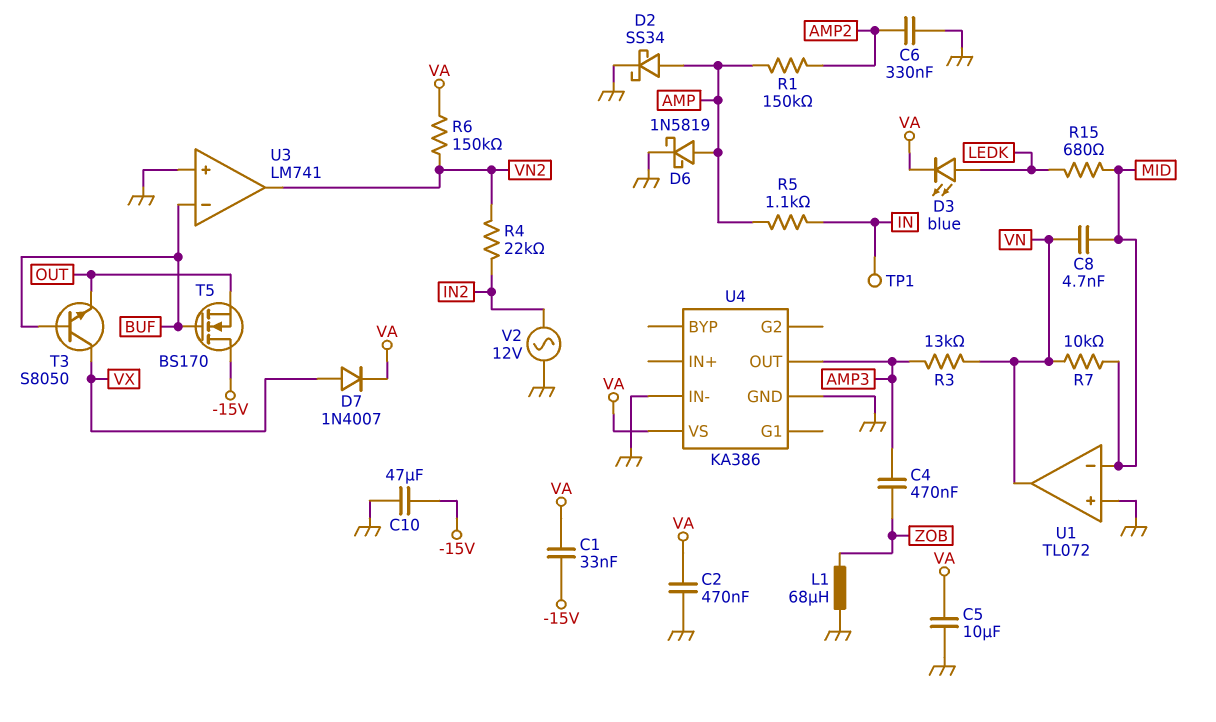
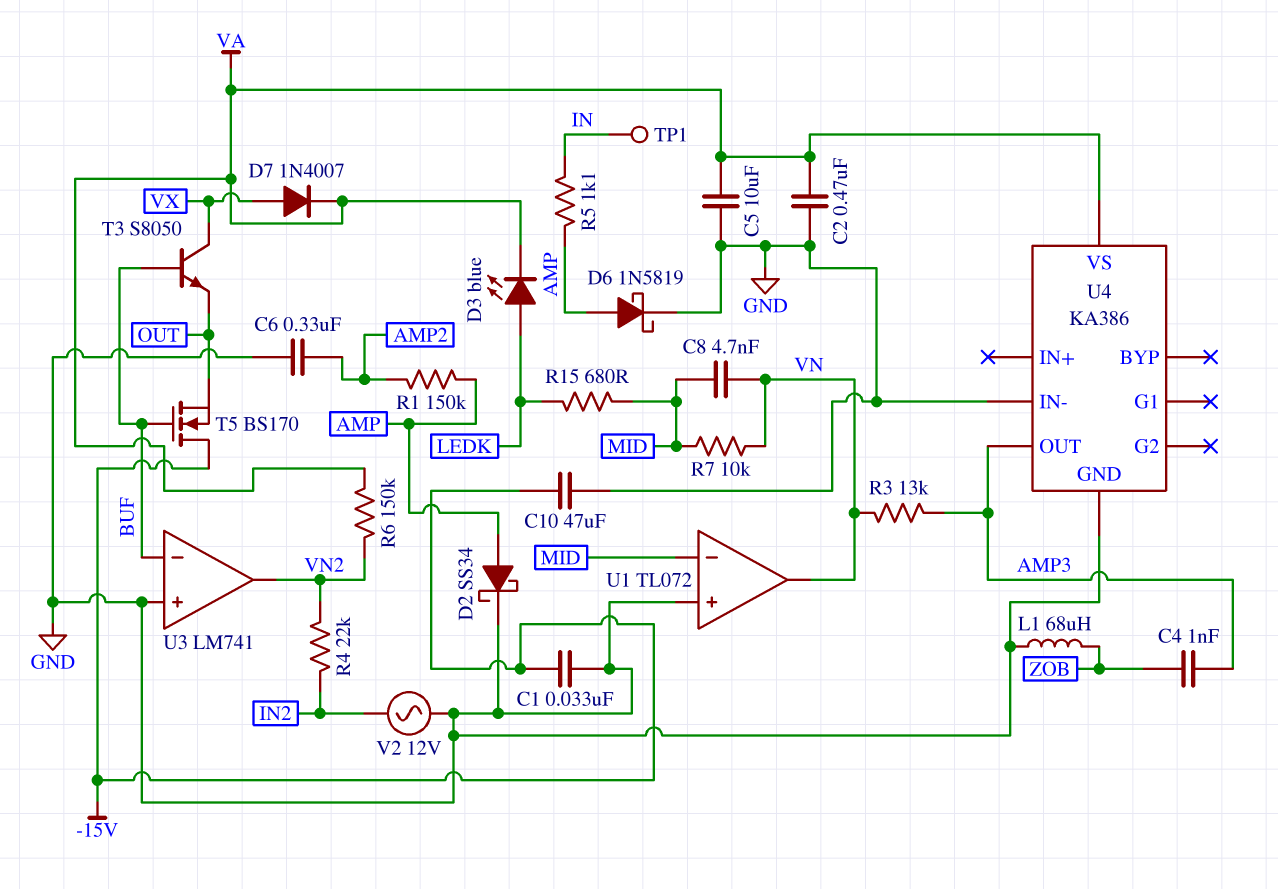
C1: 33nF (-15V, VA) -> 33nF (-15V, GND)
C4: 470nF (AMP3, ZOB) -> 1nF (AMP3, ZOB)

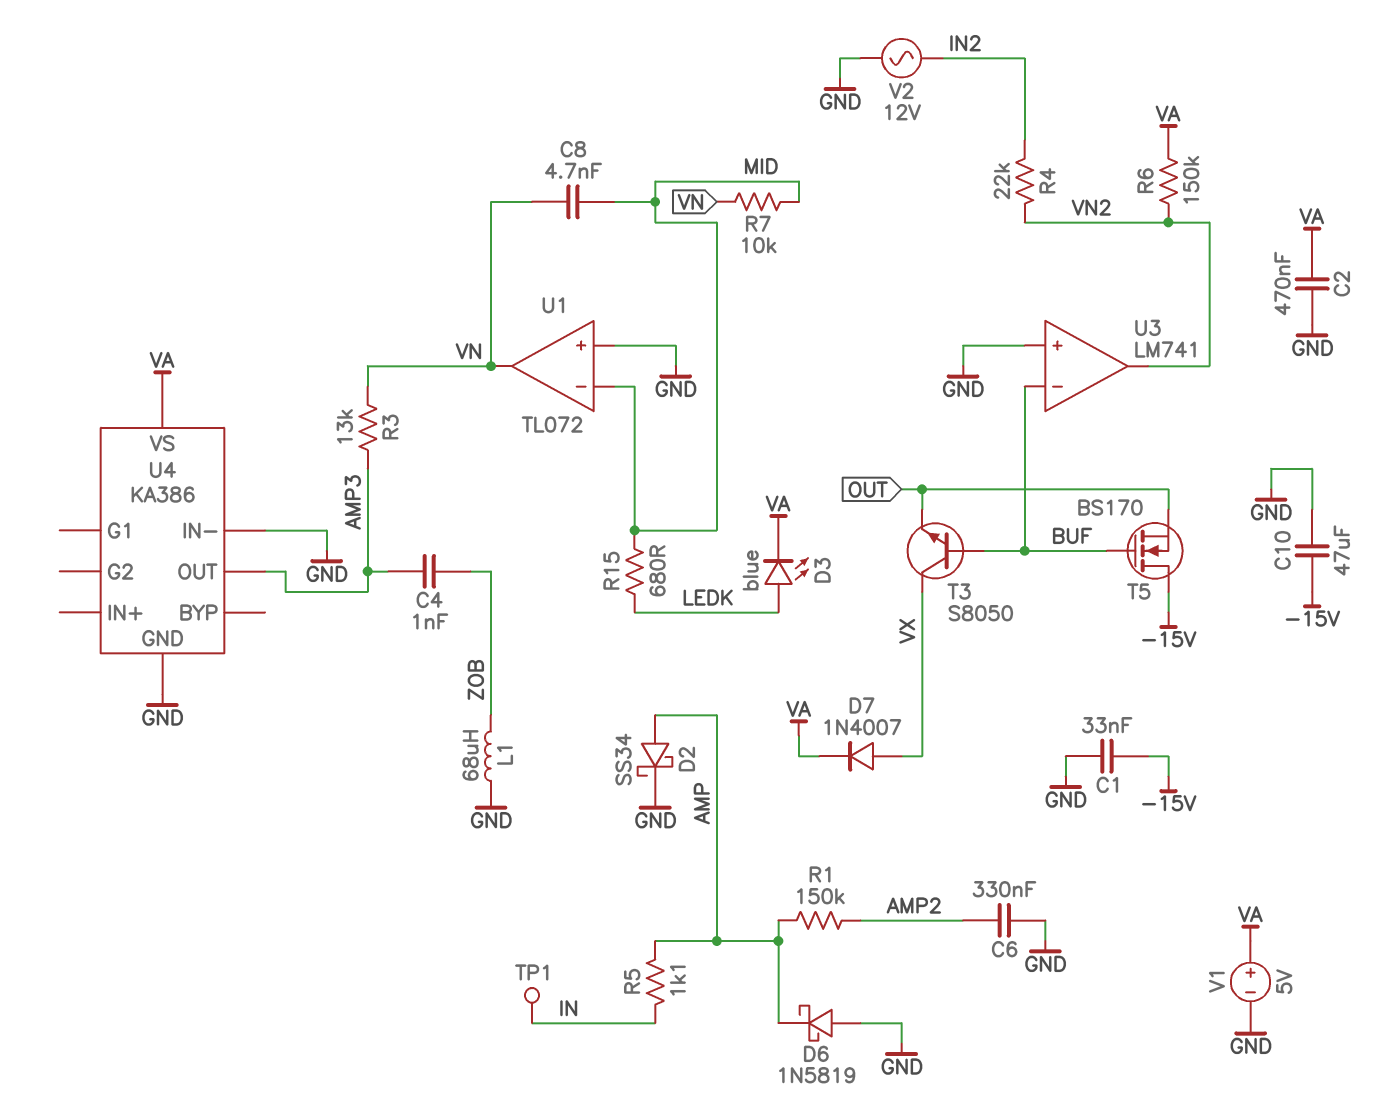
C5: 10uF (GND, VA) -> none
D6: schottky 1N5819 (A AMP, K GND) -> schottky 1N5819 (A GND, K AMP)
V1: none -> 5V (plus VA, minus GND)

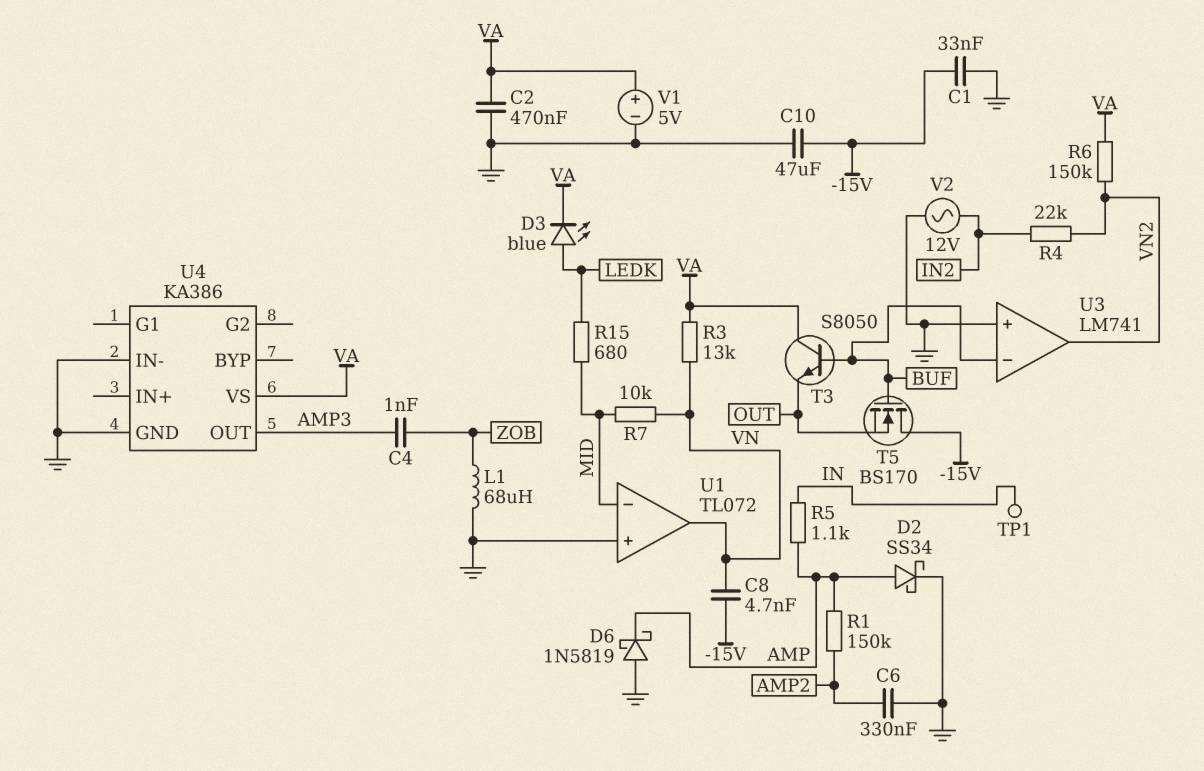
C8: 4.7nF (MID, VN) -> 4.7nF (-15V, VN)
D7: diode 1N4007 (A VX, K VA) -> none
R3: 13k (AMP3, VN) -> 13k (VA, VN)
T3: NPN S8050 (B BUF, C VX, E OUT) -> NPN S8050 (B BUF, C VA, E OUT)

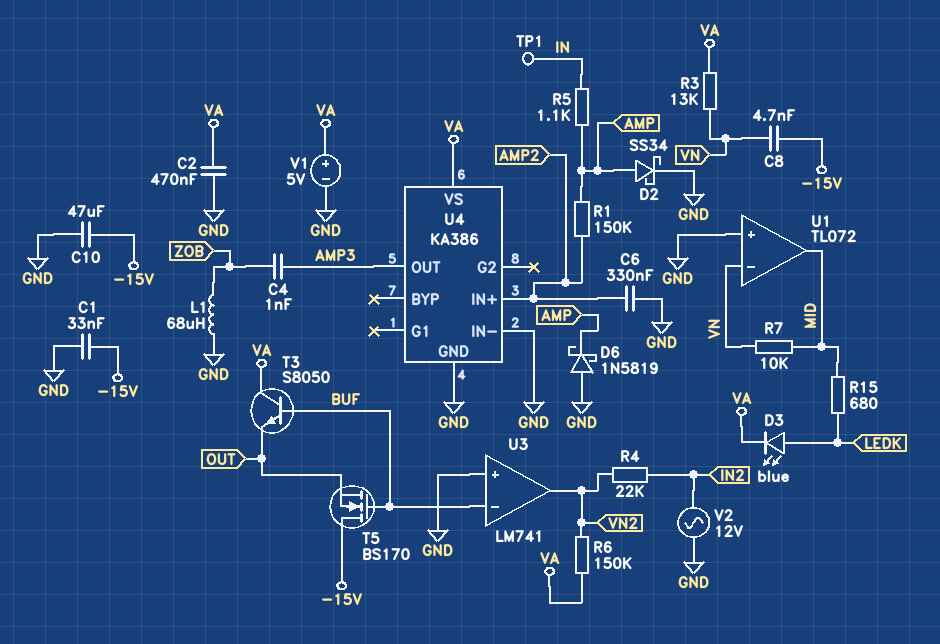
U1 pin in-: MID -> VN
U1 pin out: VN -> MID
U4 pin IN+: none -> AMP2

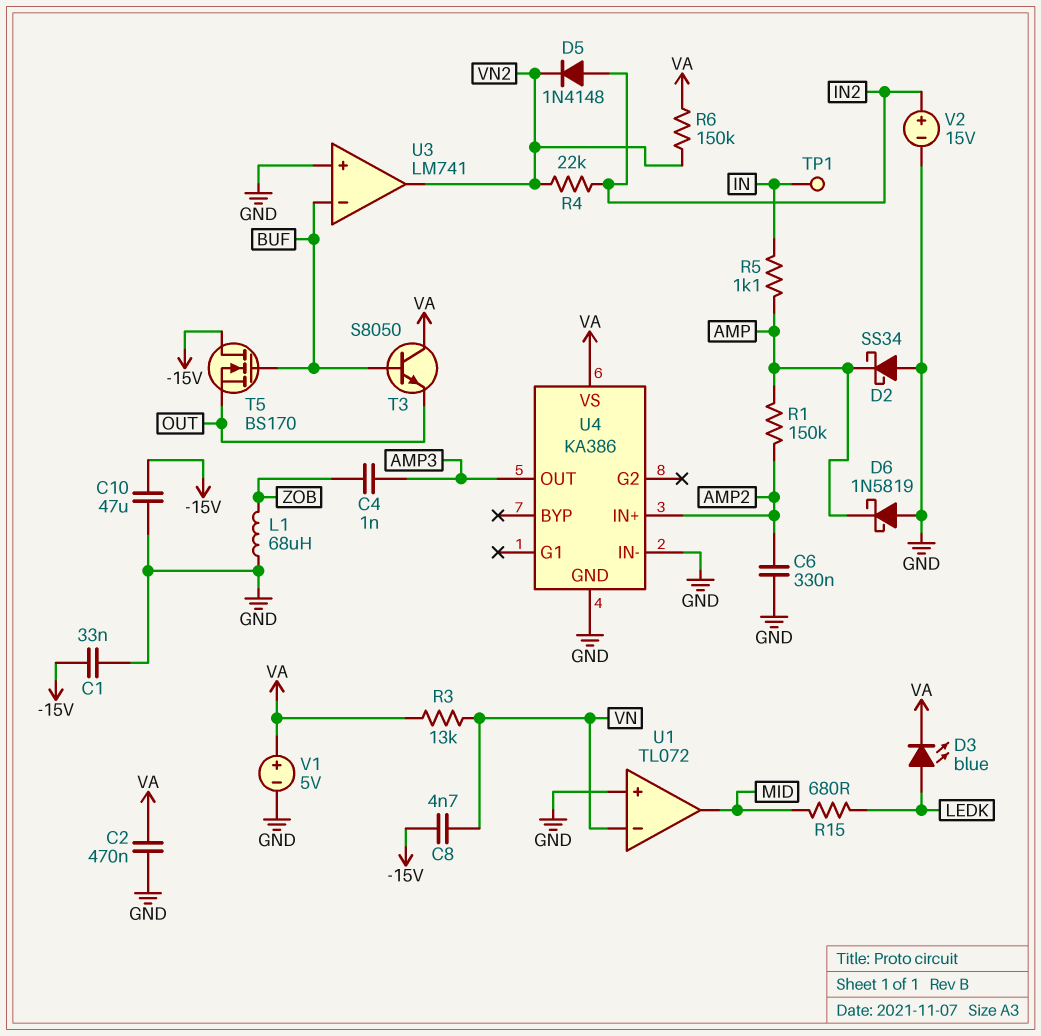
D2: schottky SS34 (A AMP, K GND) -> schottky SS34 (A GND, K AMP)
D5: none -> diode 1N4148 (A IN2, K VN2)
R7: 10k (MID, VN) -> none
V2: AC 12V (GND, IN2) -> 15V (plus IN2, minus GND)

